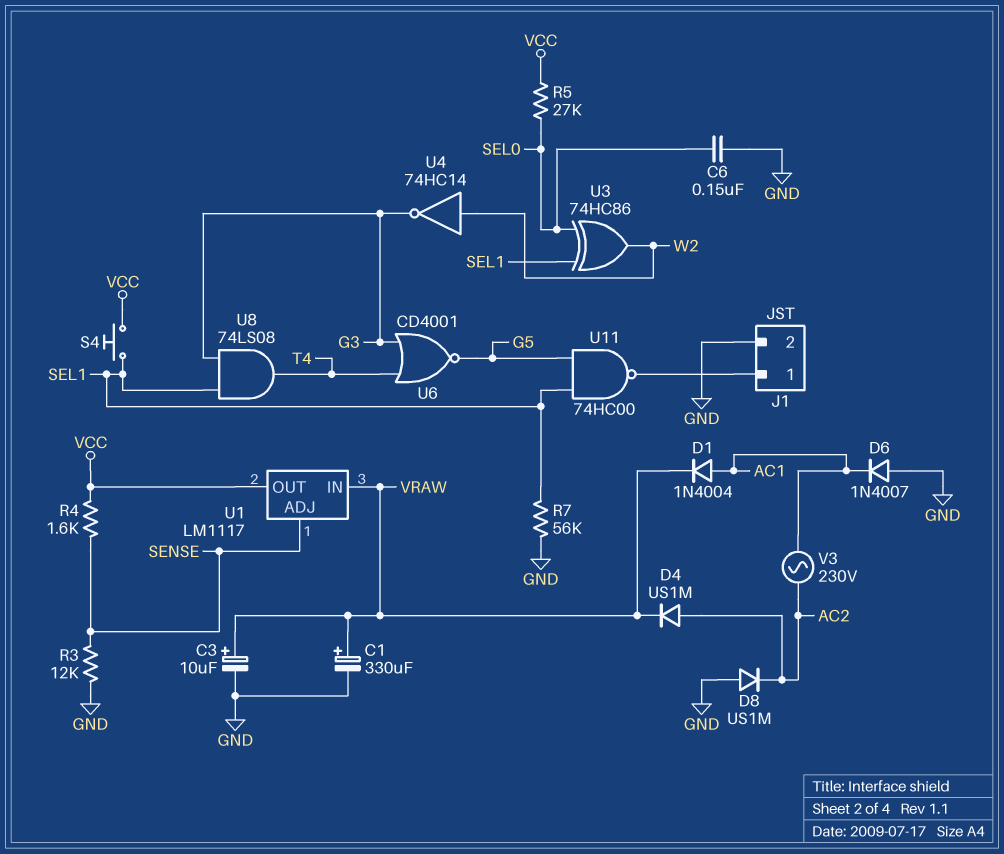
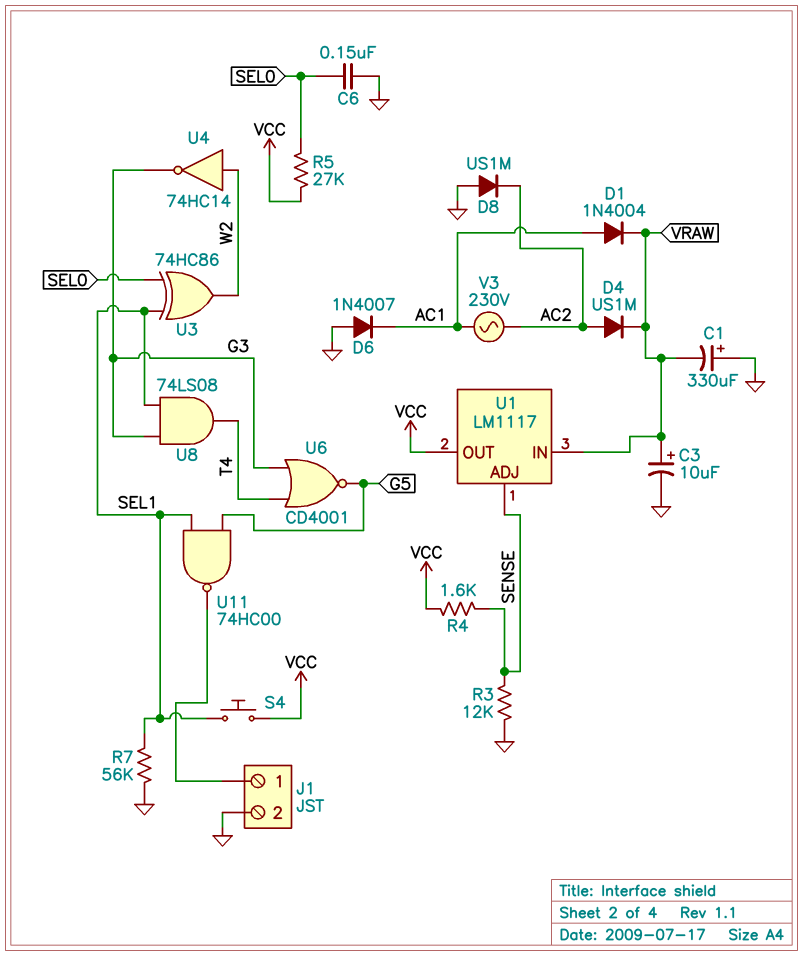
C1: 330uF (plus VRAW, minus GND) -> 330uF (plus GND, minus VRAW)

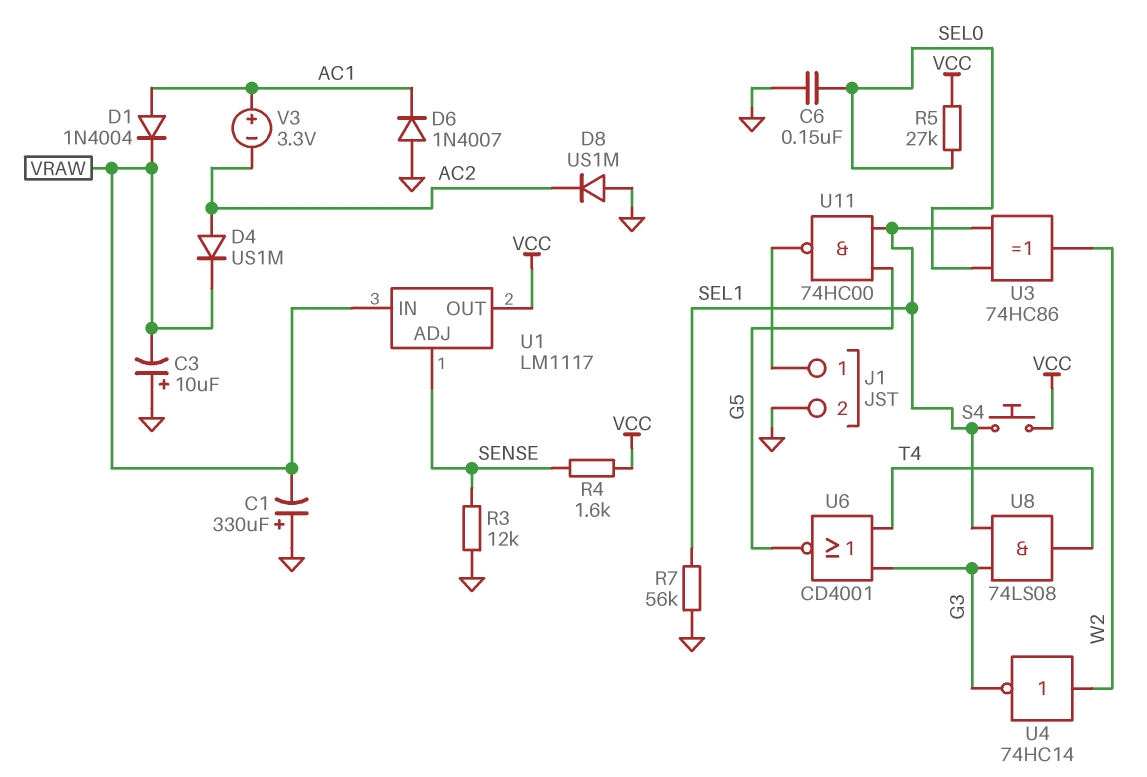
C3: 10uF (plus VRAW, minus GND) -> 10uF (plus GND, minus VRAW)
V3: AC 230V (AC1, AC2) -> 3.3V (plus AC1, minus AC2)

